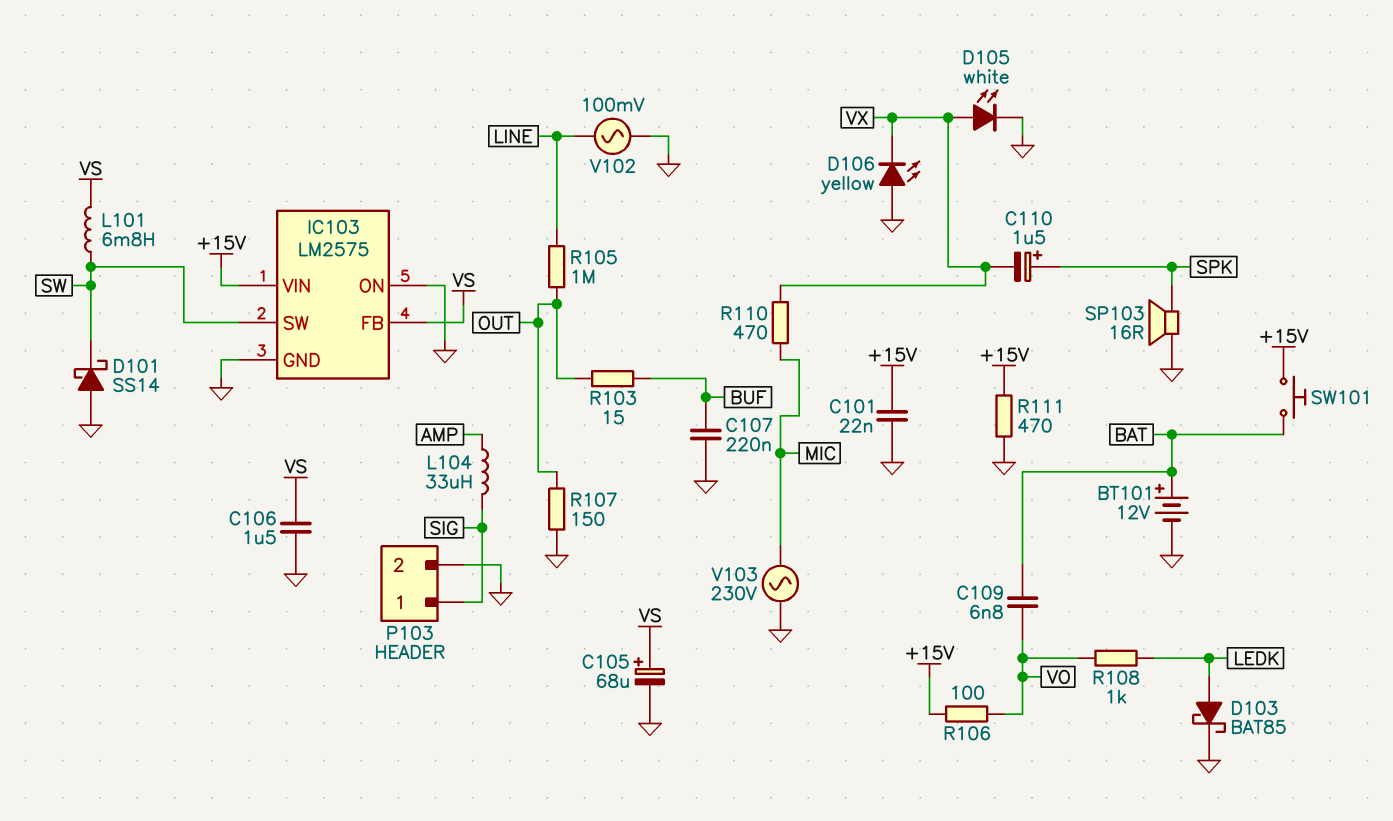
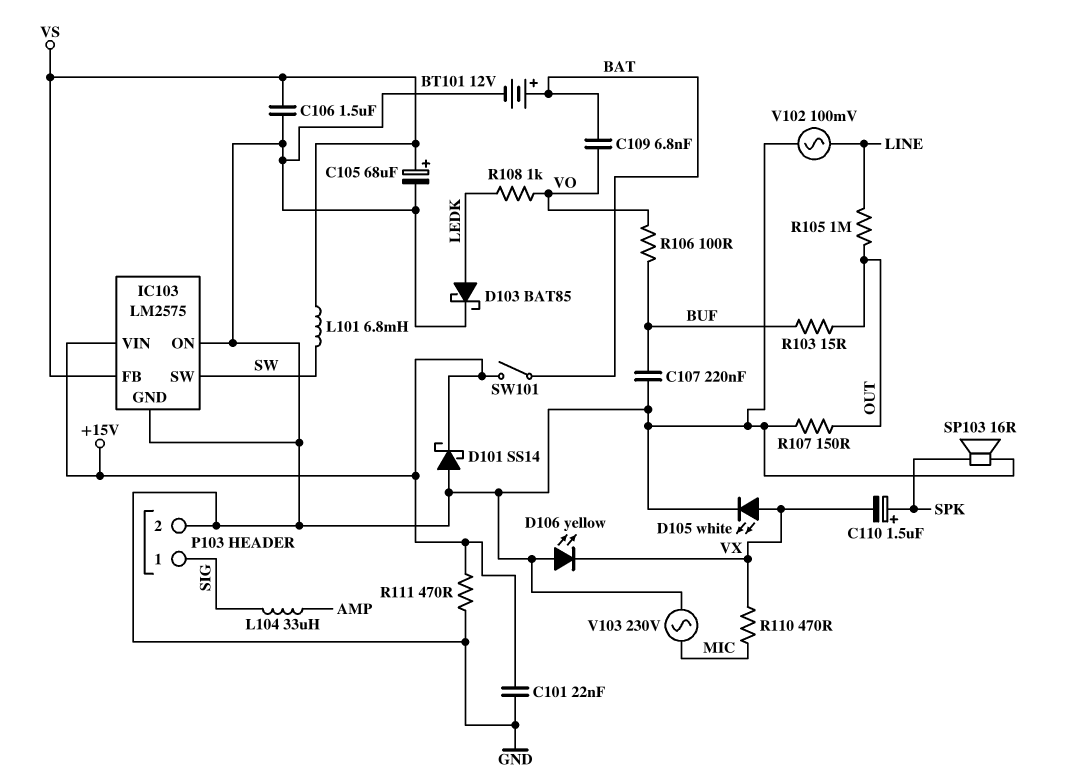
D101: schottky SS14 (A GND, K SW) -> schottky SS14 (A GND, K +15V)
R106: 100 (+15V, VO) -> 100 (BUF, VO)
SW101: button (+15V, BAT) -> switch (+15V, BAT)

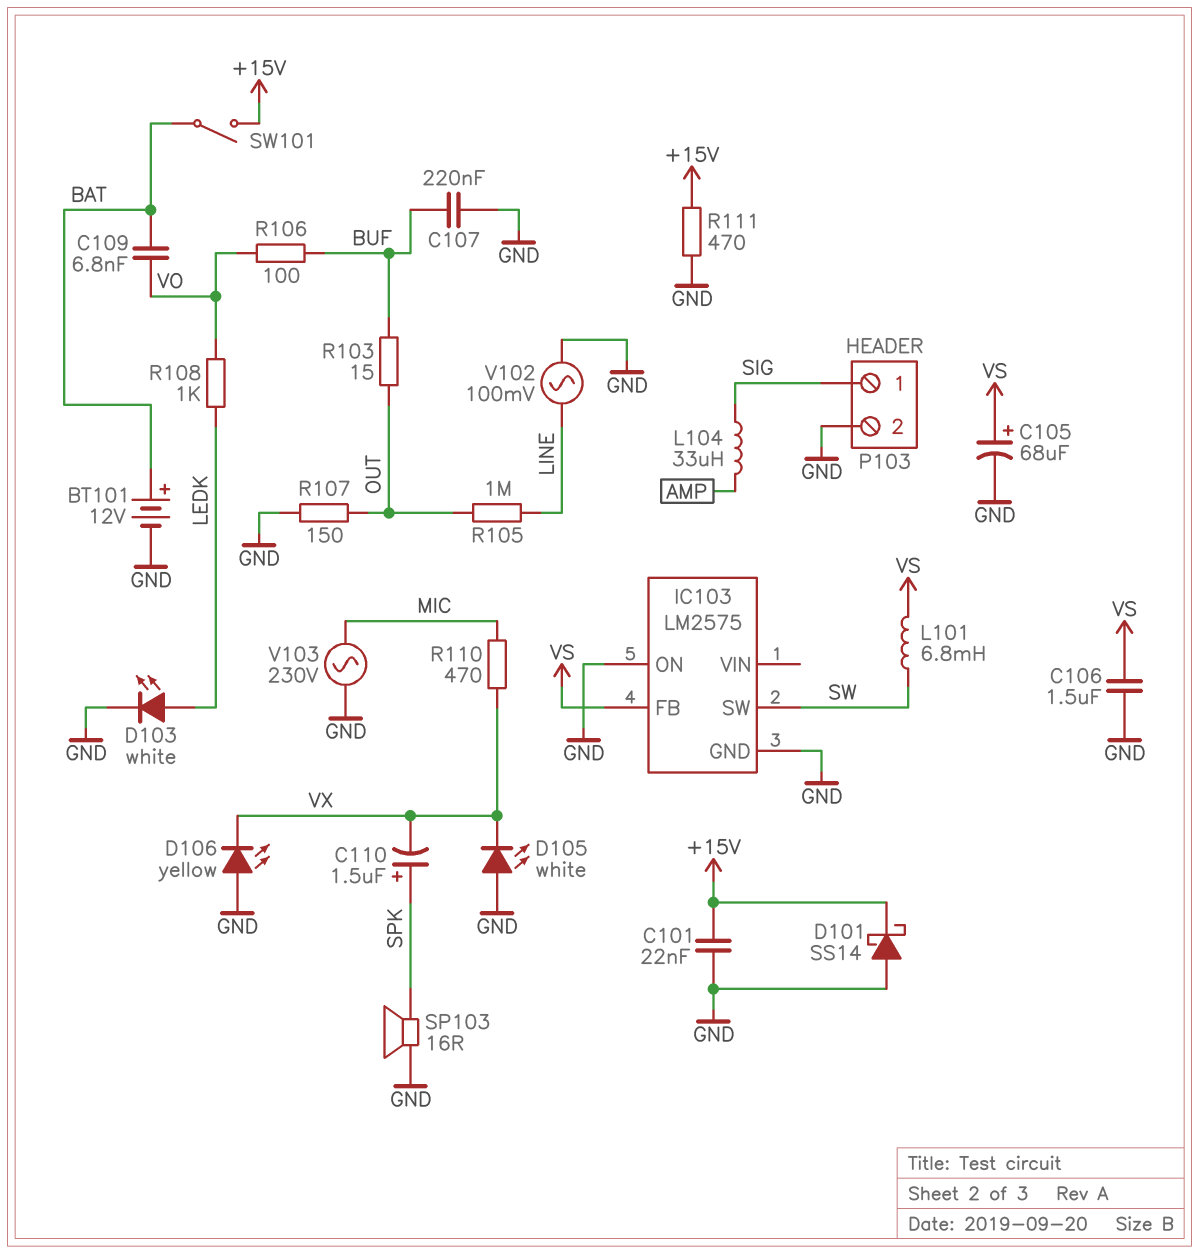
D103: schottky BAT85 (A LEDK, K GND) -> LED white (A LEDK, K GND)
D105: LED white (A VX, K GND) -> LED white (A GND, K VX)
IC103 pin VIN: +15V -> none

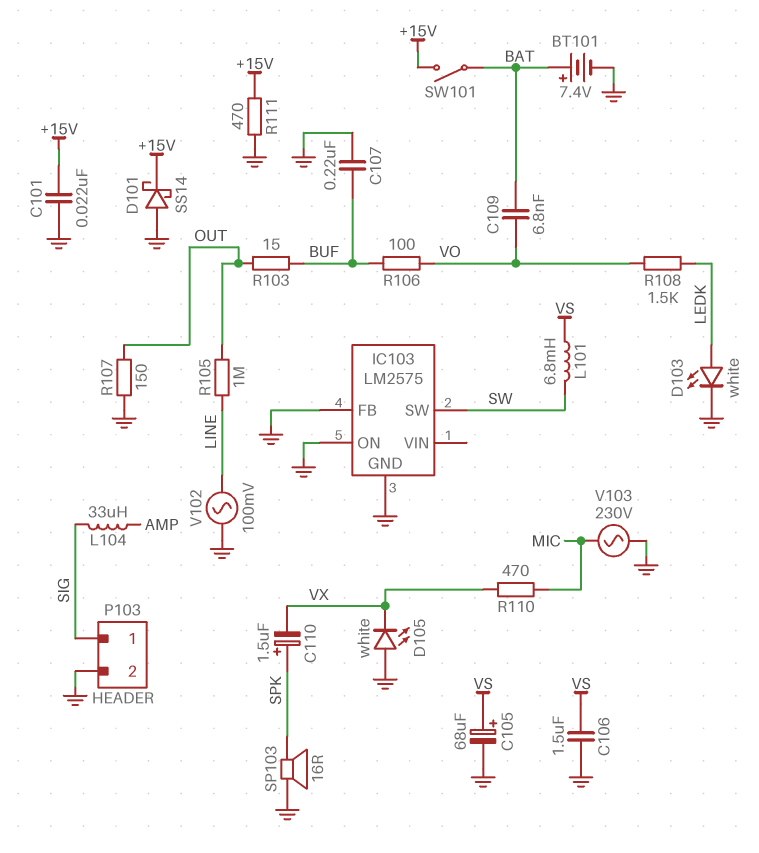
BT101: 12V (plus BAT, minus GND) -> 7.4V (plus BAT, minus GND)
D106: LED yellow (A GND, K VX) -> none
IC103 pin FB: VS -> GND
R108: 1k (LEDK, VO) -> 1.5k (LEDK, VO)

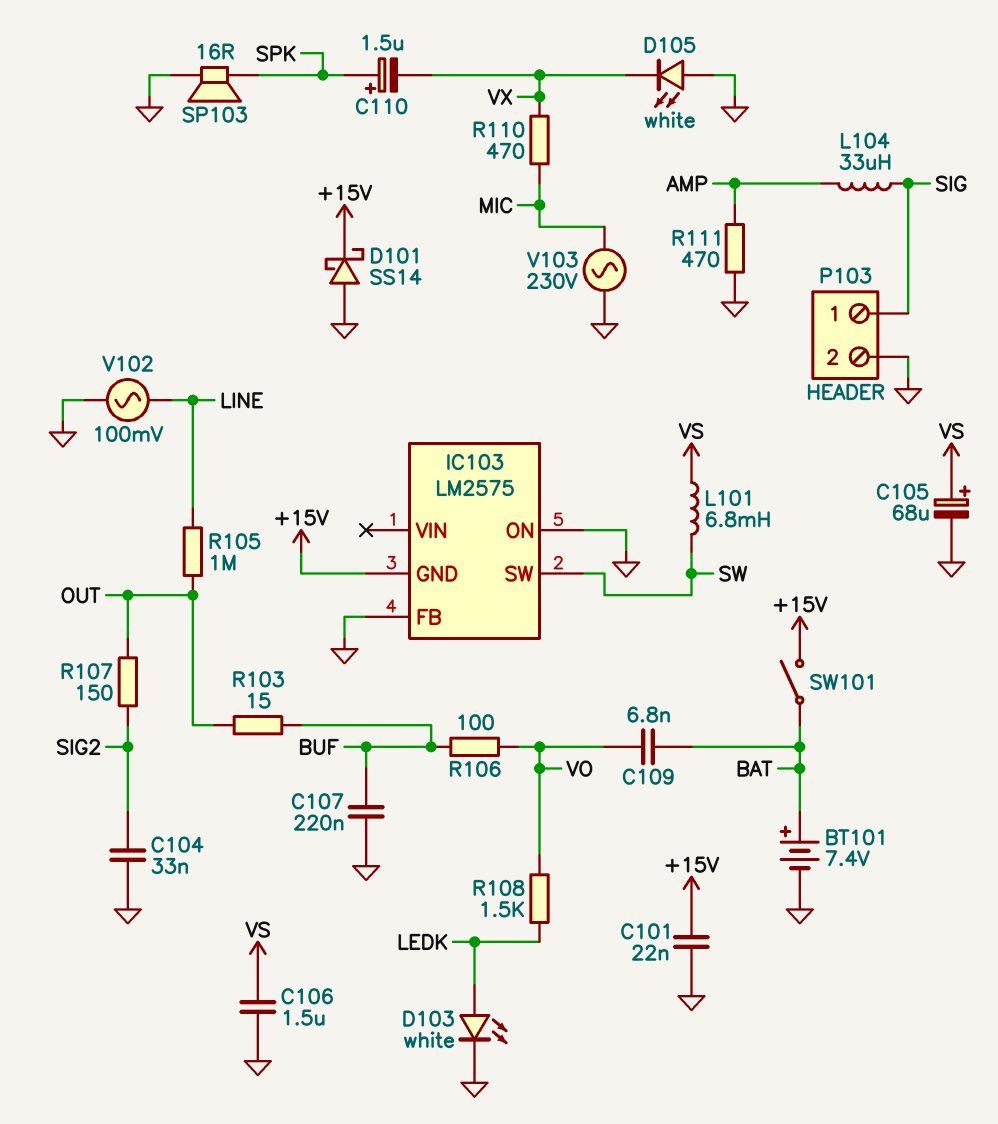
C104: none -> 33nF (GND, SIG2)
IC103 pin GND: GND -> +15V
R107: 150 (GND, OUT) -> 150 (OUT, SIG2)
R111: 470 (+15V, GND) -> 470 (AMP, GND)

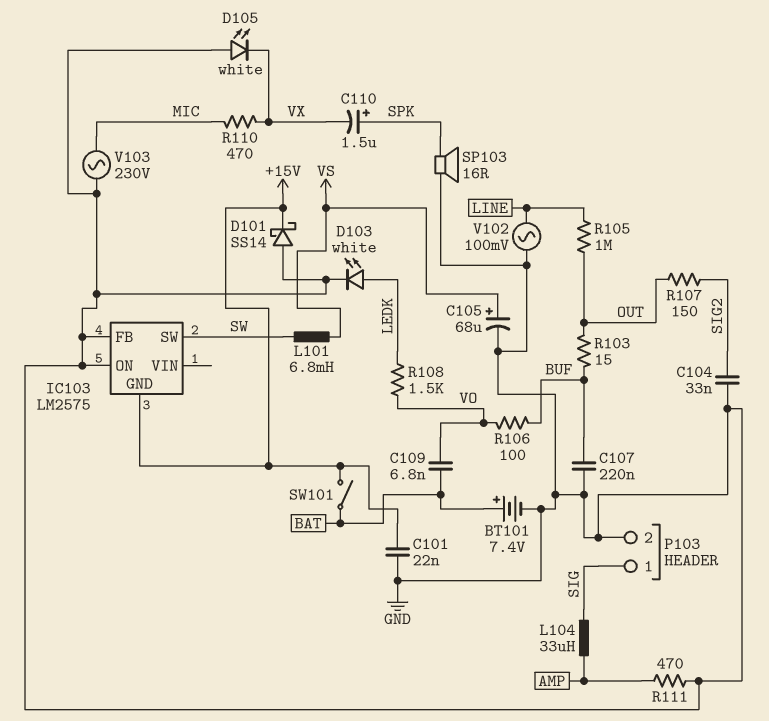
C106: 1.5uF (GND, VS) -> none

